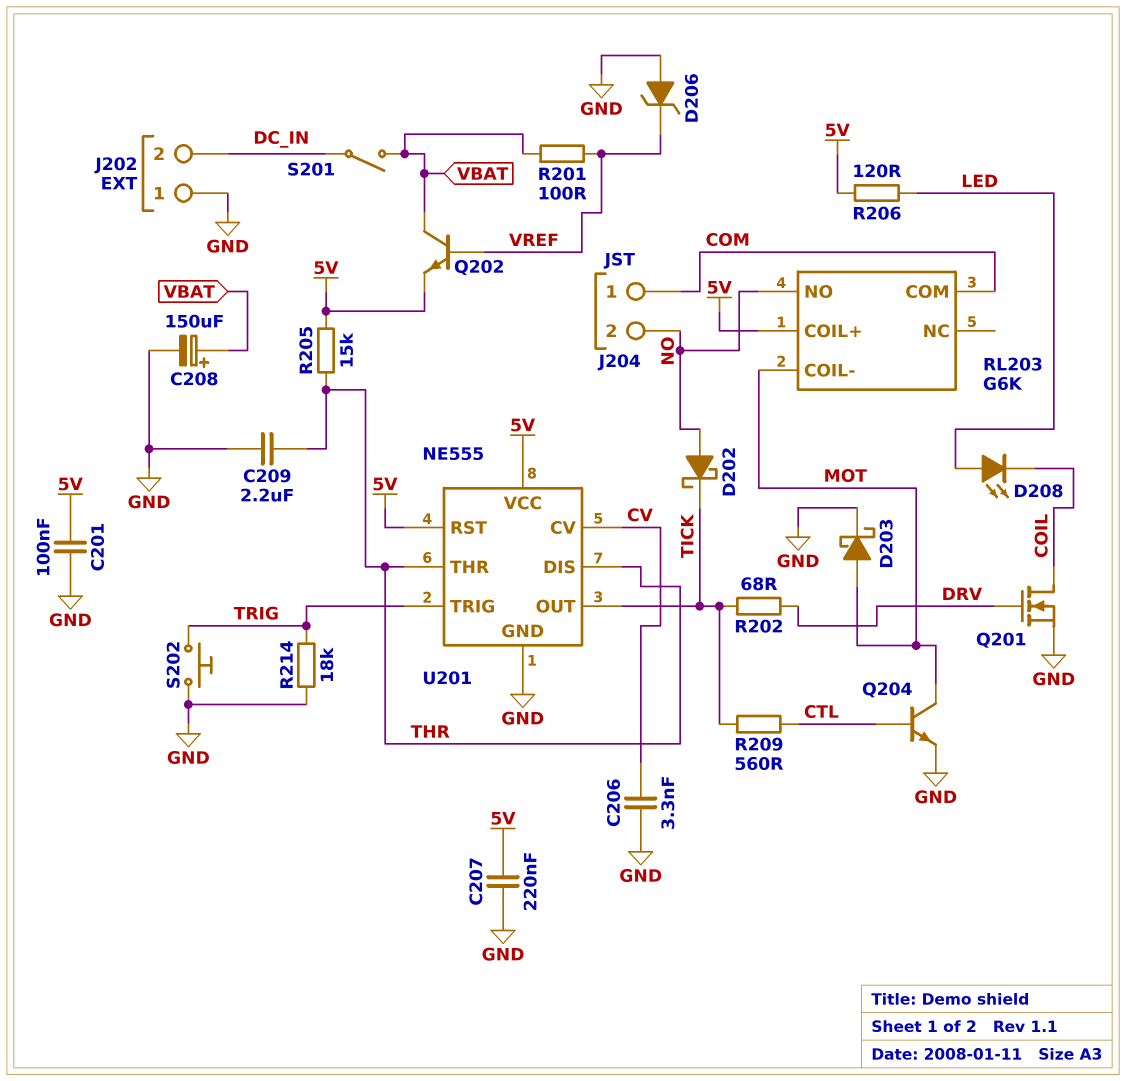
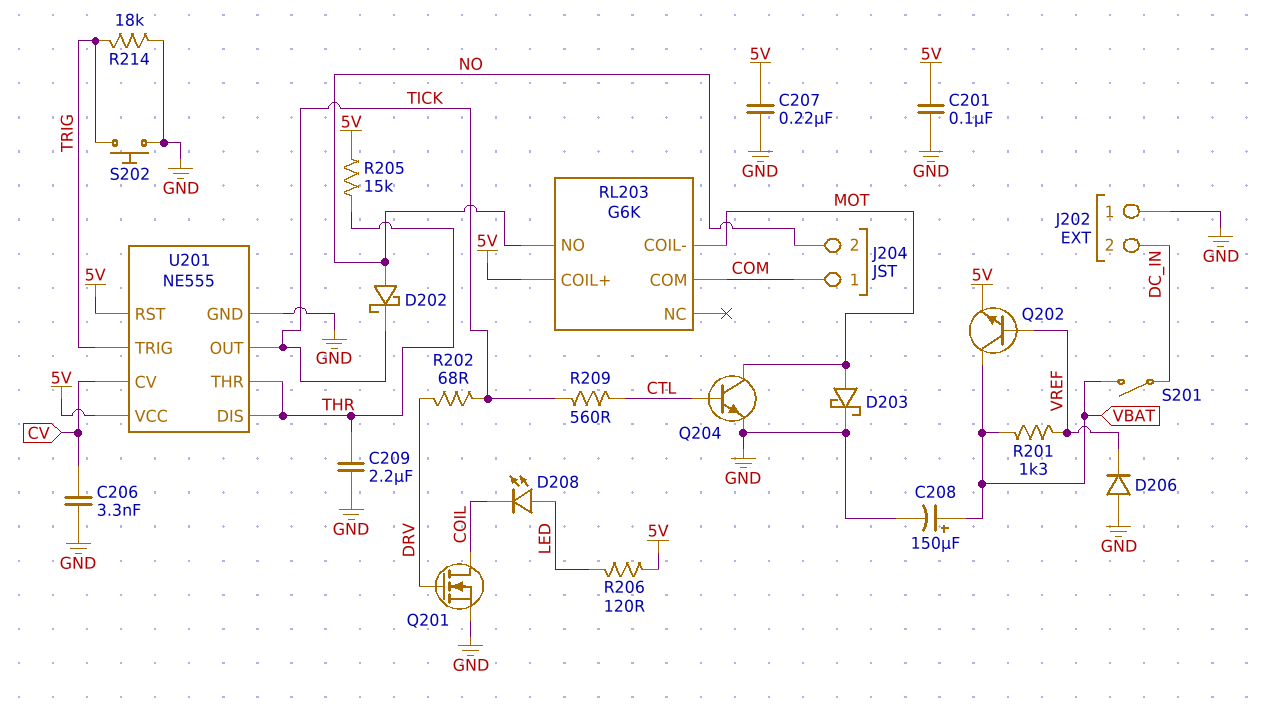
D206: zener (A GND, K VREF) -> diode (A GND, K VREF)
R201: 100 (VBAT, VREF) -> 1.3k (VBAT, VREF)

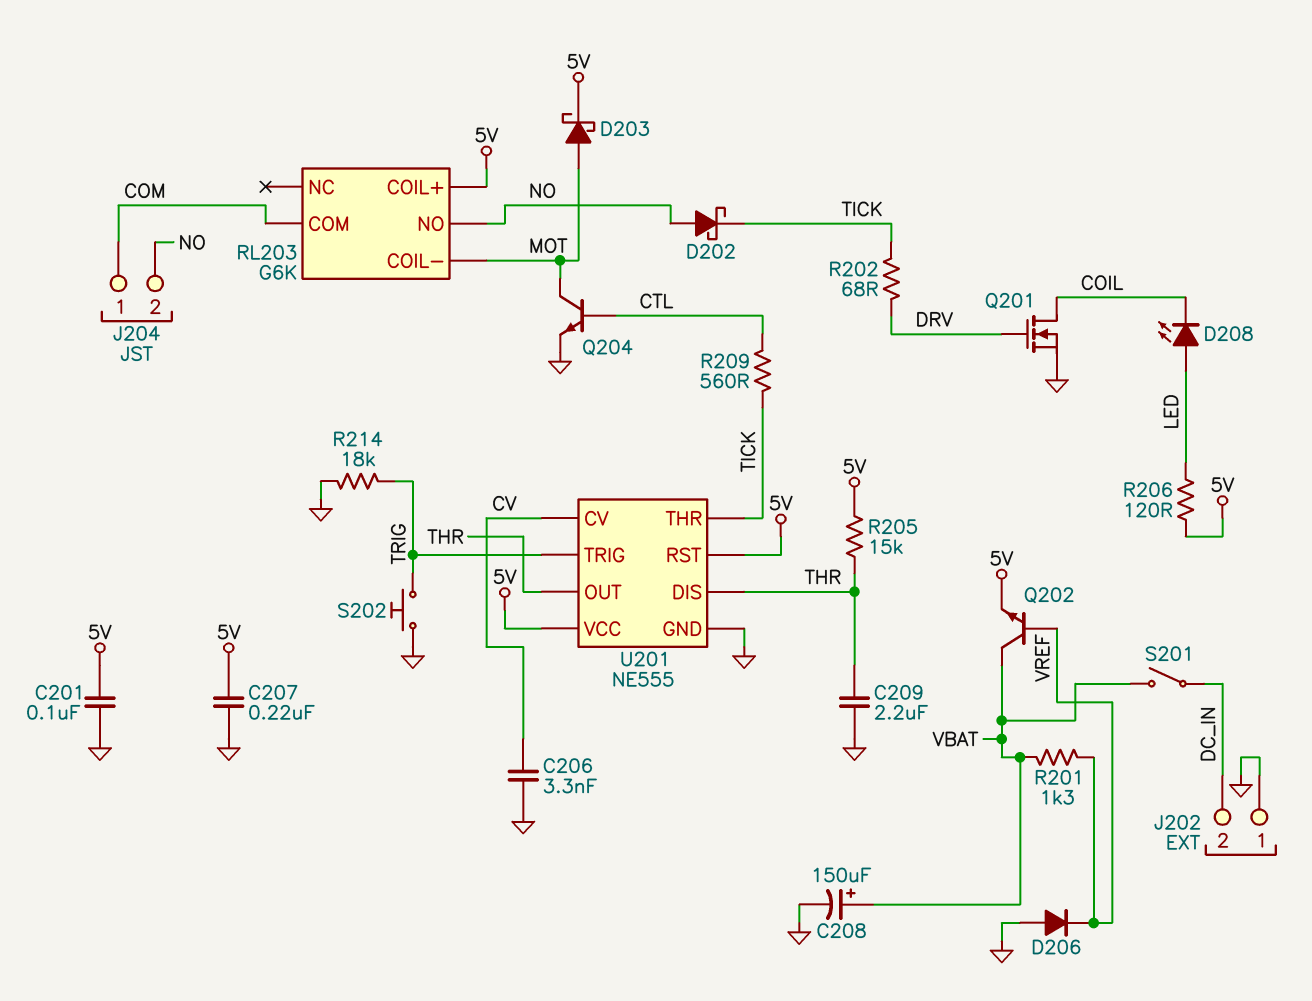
D203: schottky (A MOT, K GND) -> schottky (A MOT, K 5V)
U201 pin OUT: TICK -> THR
U201 pin THR: THR -> TICK

